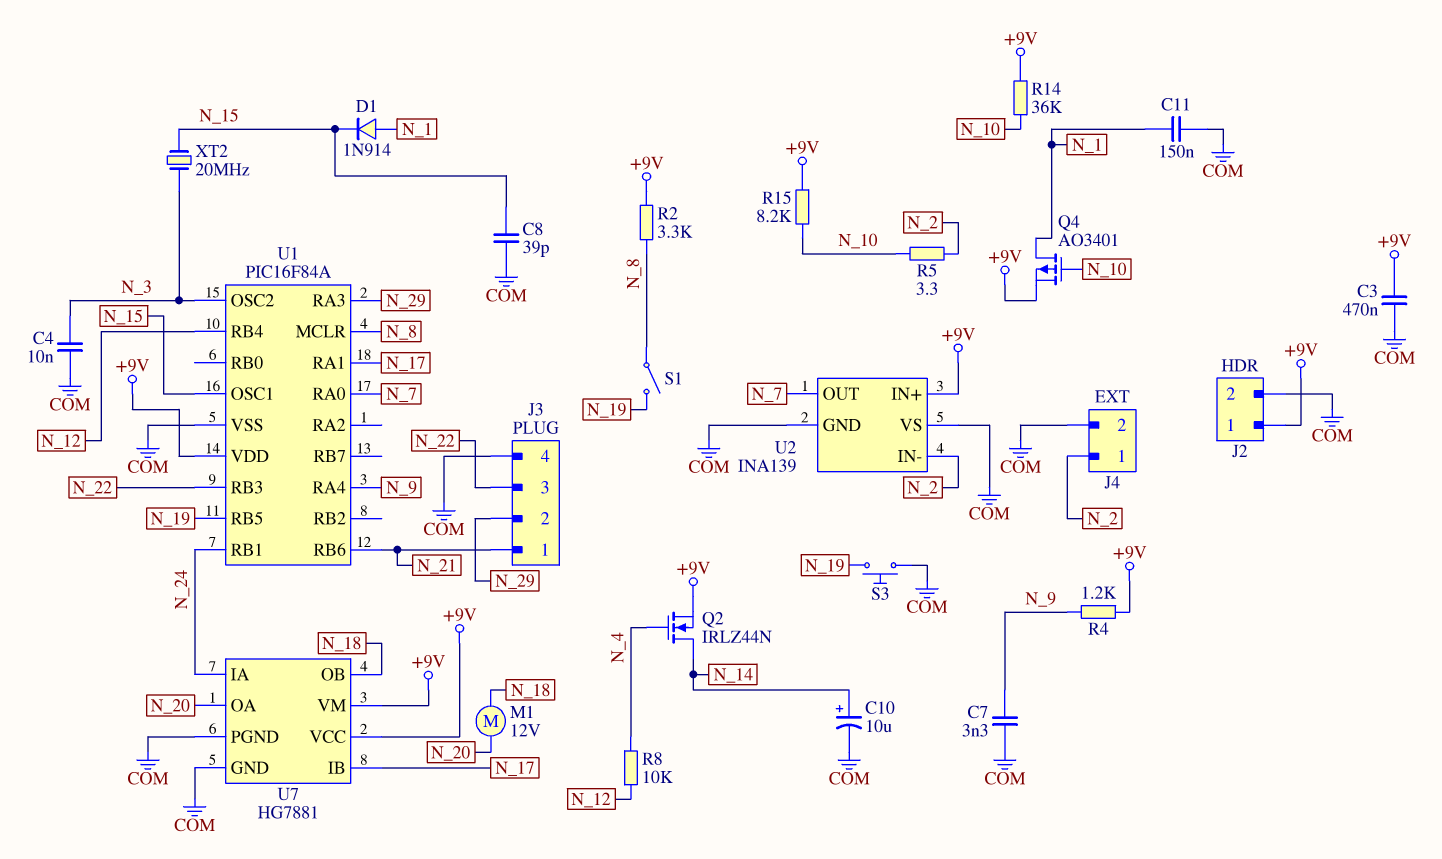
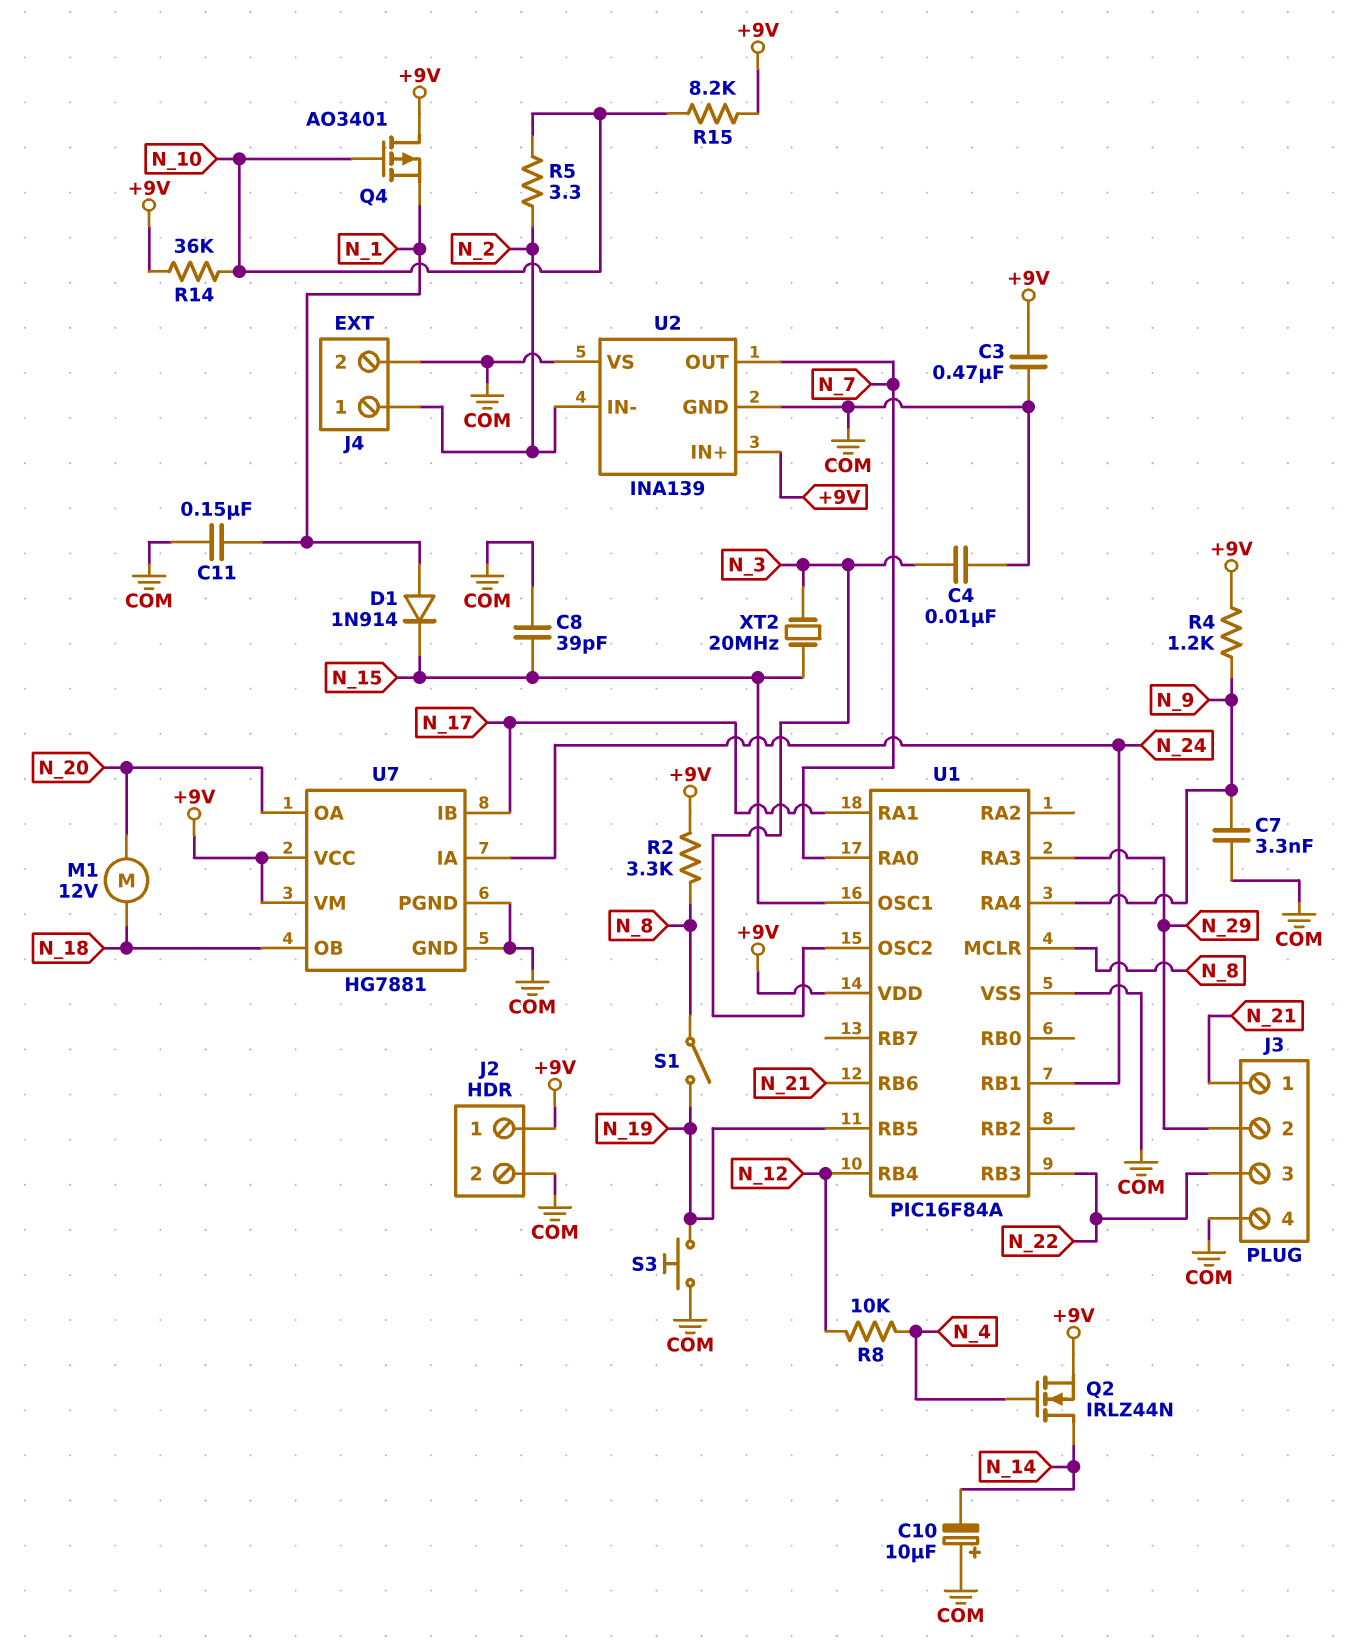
C10: 10uF (plus N_14, minus COM) -> 10uF (plus COM, minus N_14)
Q4: PMOS AO3401 (G N_10, D N_1, S +9V) -> PMOS AO3401 (G N_10, D +9V, S N_1)

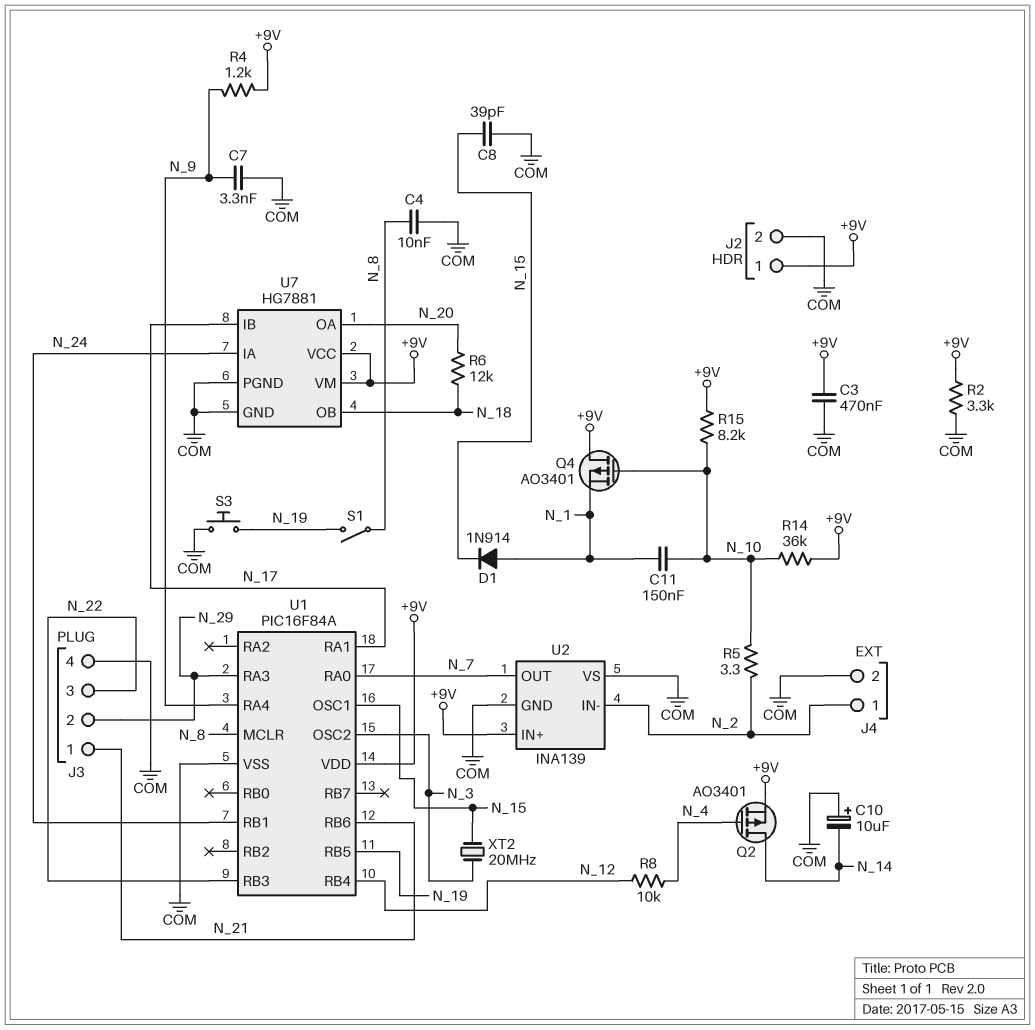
C4: 10nF (COM, N_3) -> 10nF (COM, N_8)
C11: 150nF (COM, N_1) -> 150nF (N_1, N_10)
M1: motor 12V (N_18, N_20) -> none
Q2: NMOS IRLZ44N (G N_4, D N_14, S +9V) -> PMOS AO3401 (G N_4, D N_14, S +9V)
R2: 3.3k (+9V, N_8) -> 3.3k (+9V, COM)
R6: none -> 12k (N_18, N_20)

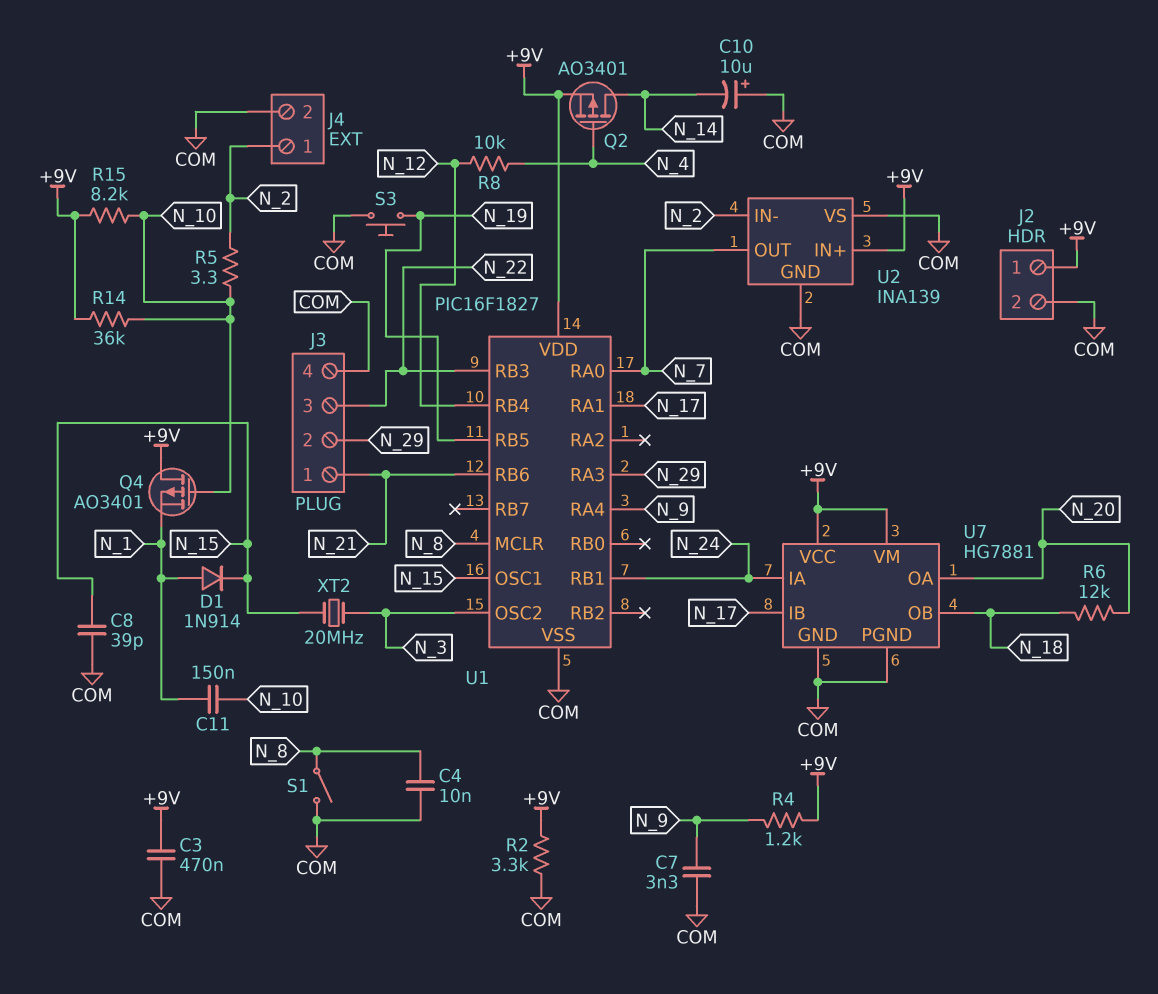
S1: switch (N_8, N_19) -> switch (COM, N_8)
U1: PIC16F84A -> PIC16F1827

